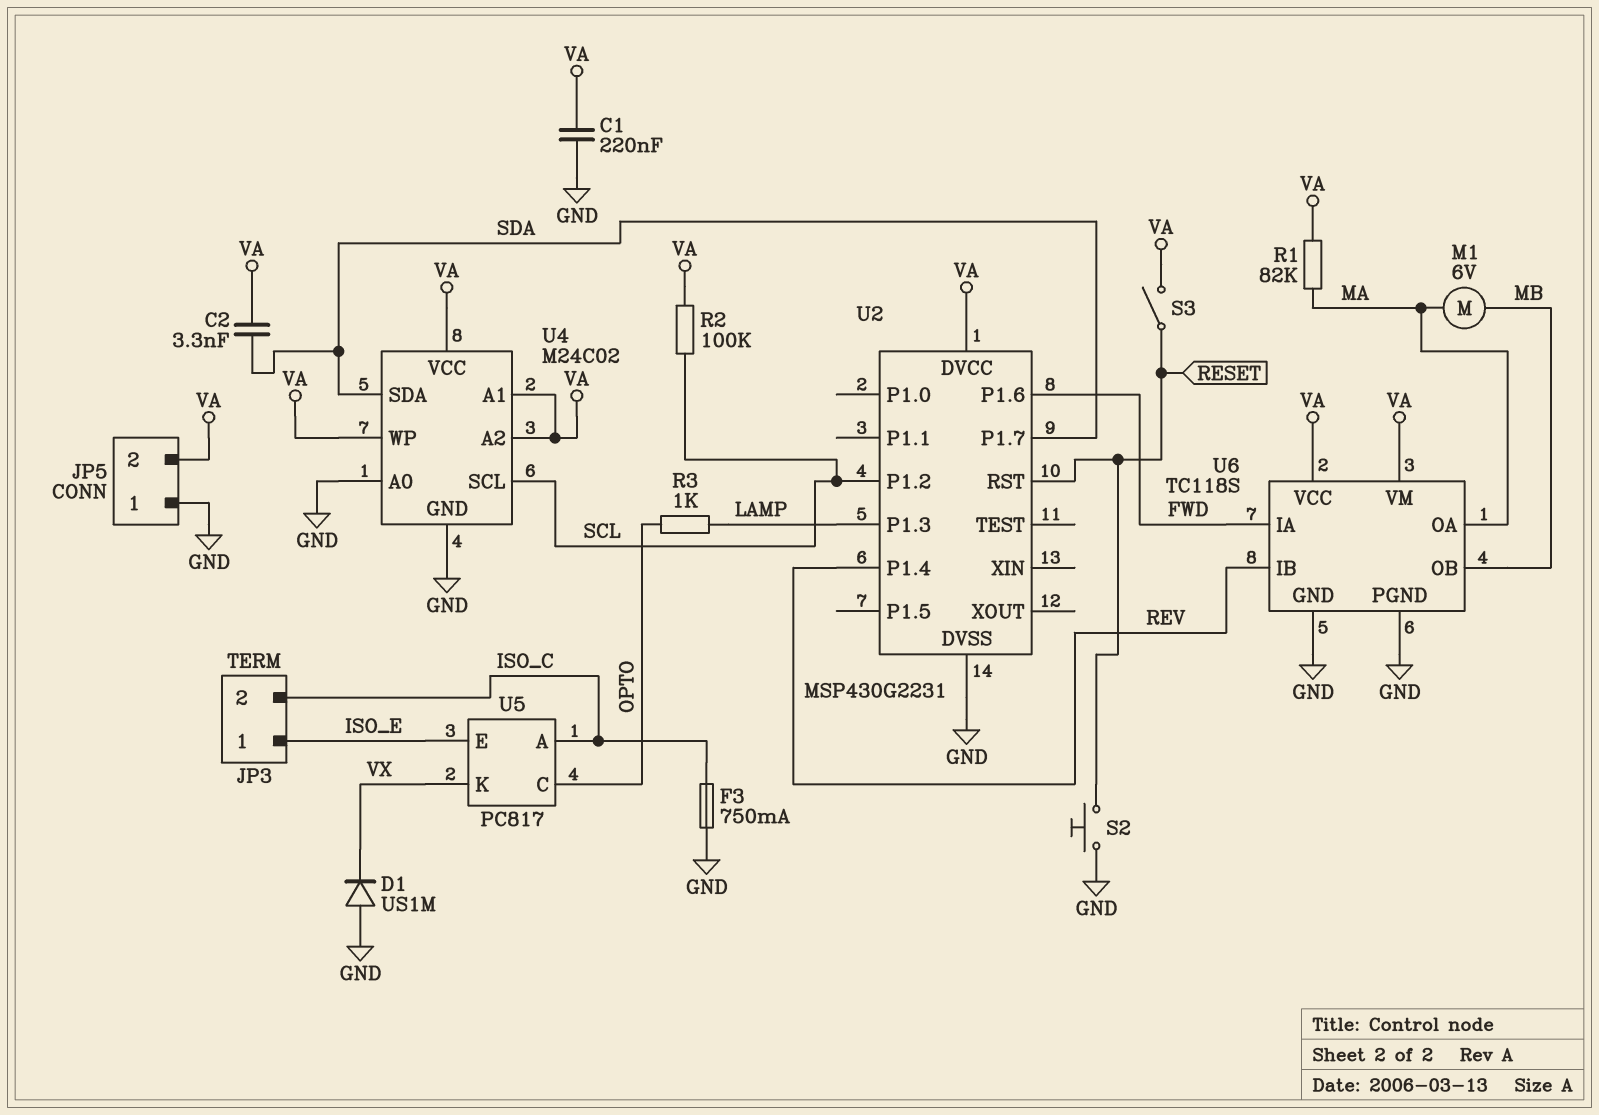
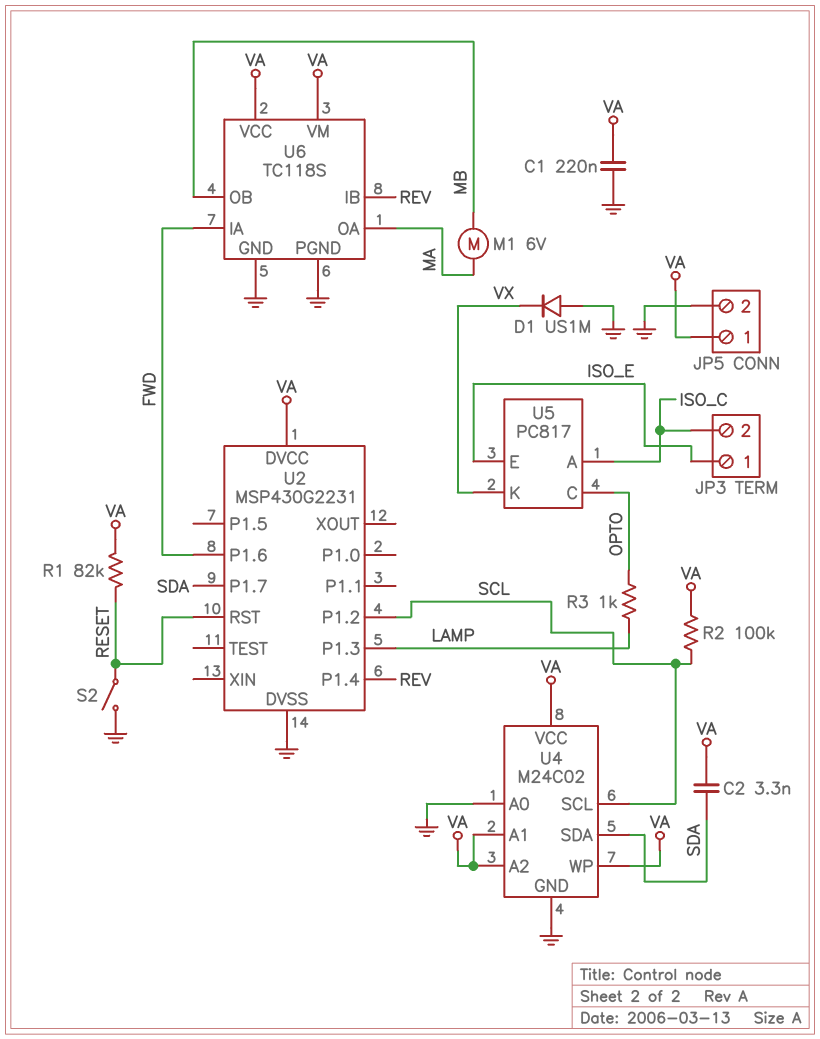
F3: 750mA (GND, ISO_C) -> none
JP5 pin 1: GND -> VA
JP5 pin 2: VA -> GND
R1: 82k (MA, VA) -> 82k (RESET, VA)
S2: button (GND, RESET) -> switch (GND, RESET)
S3: switch (RESET, VA) -> none

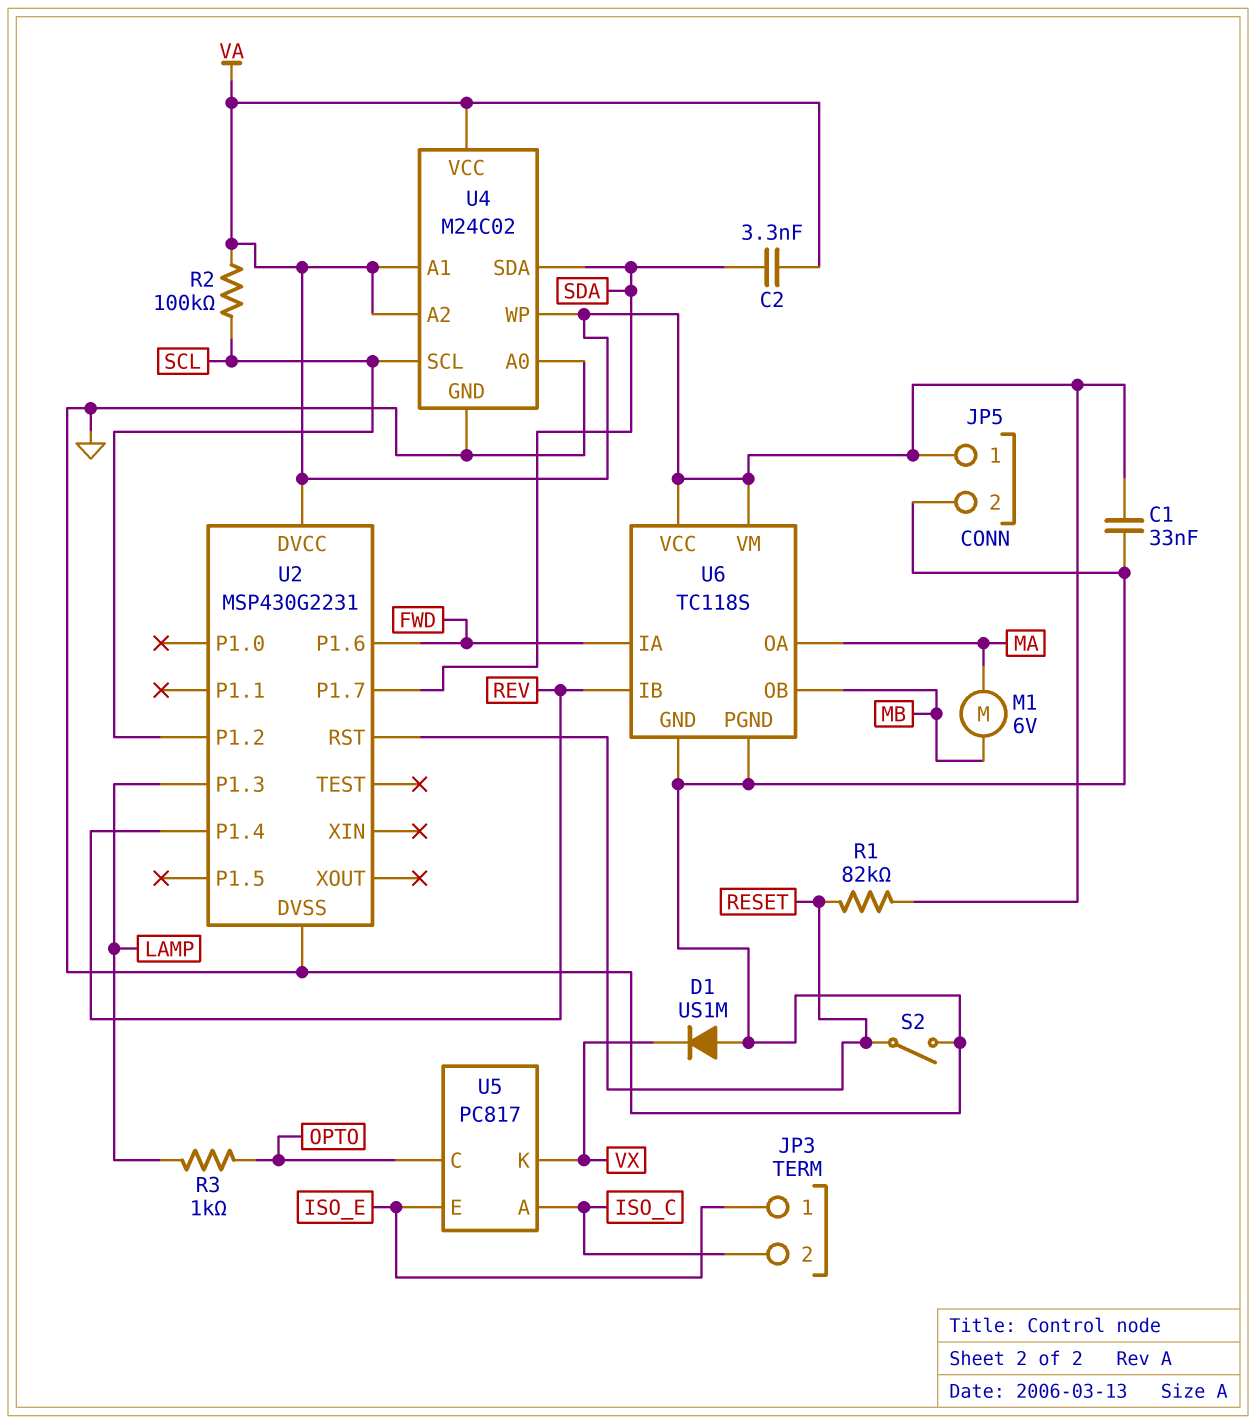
C1: 220nF (GND, VA) -> 33nF (GND, VA)

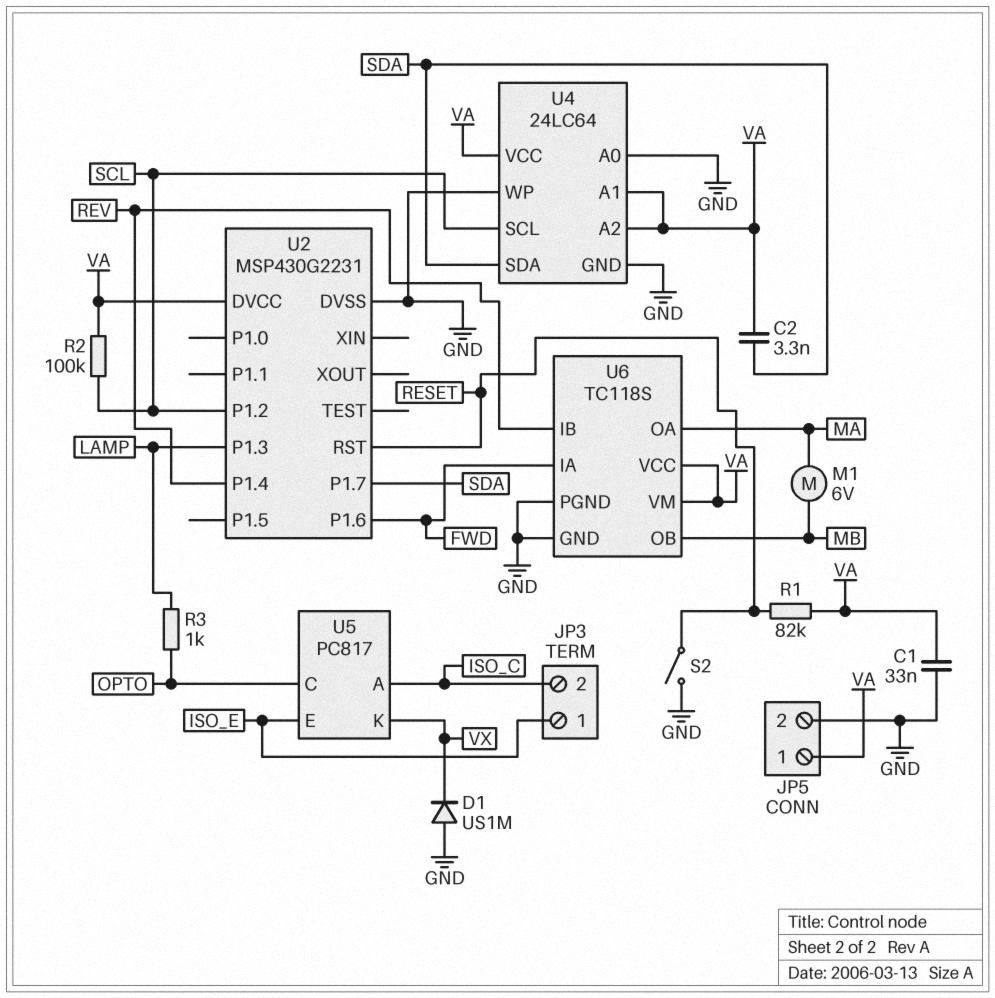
U4: M24C02 -> 24LC64
U4 pin WP: VA -> GND

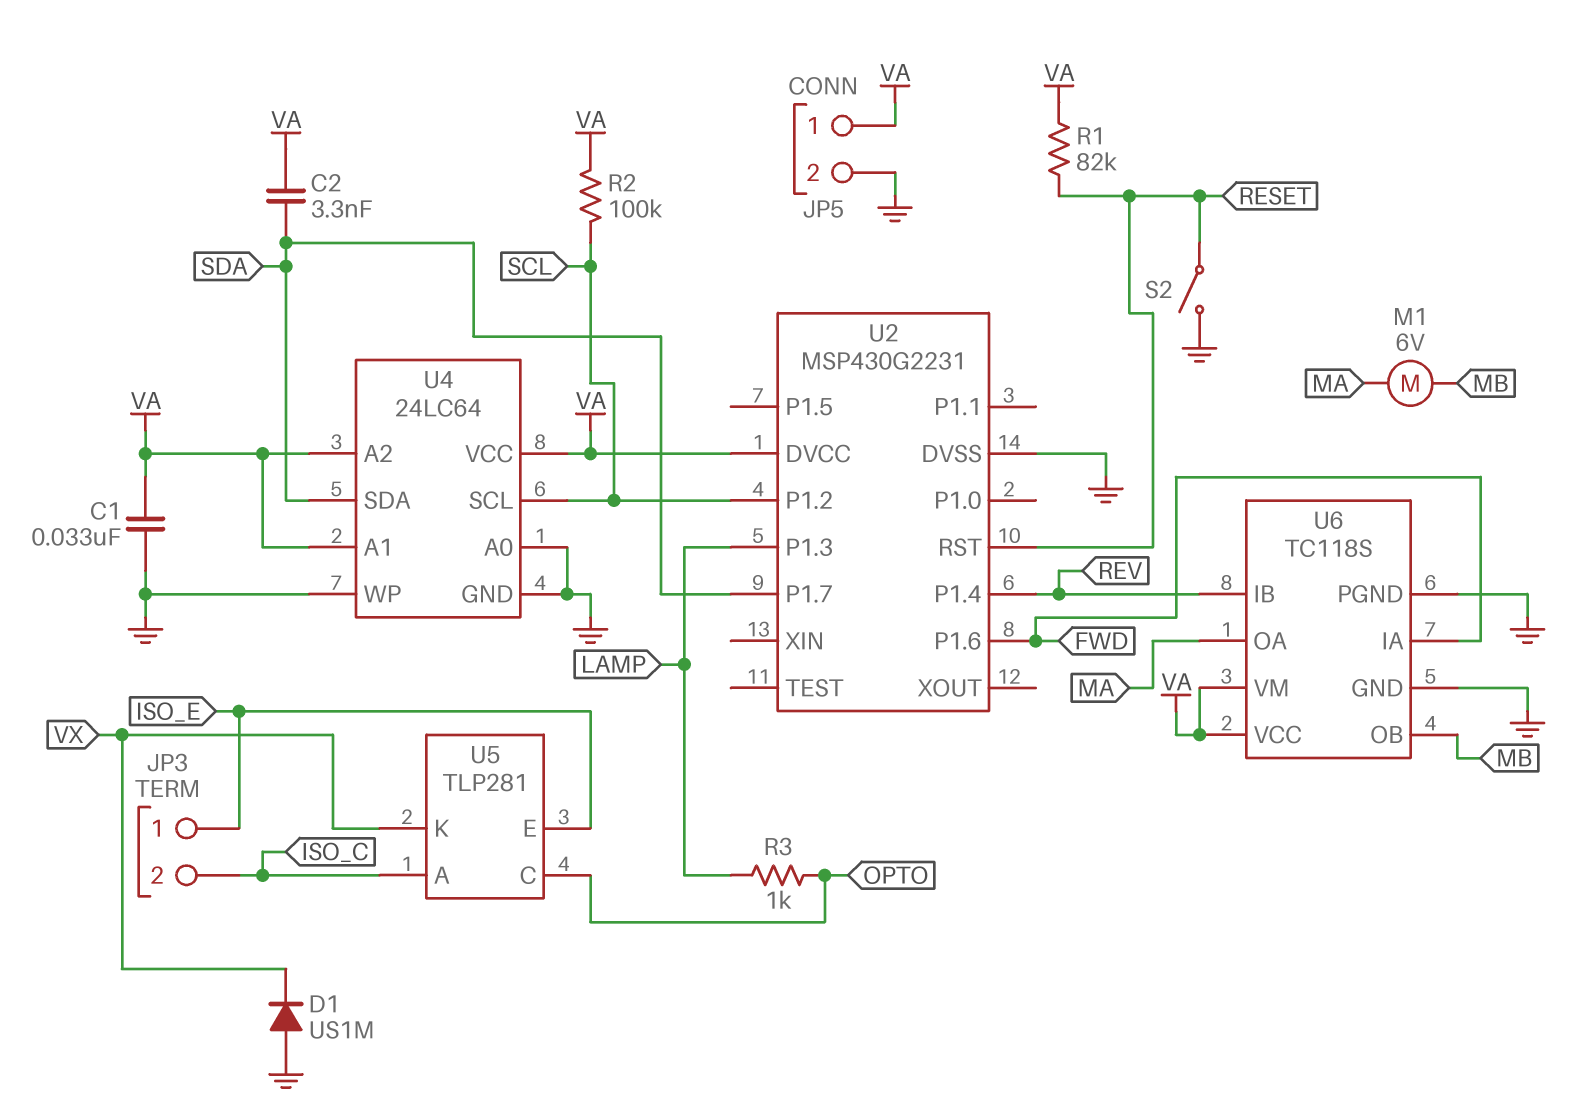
U5: PC817 -> TLP281

